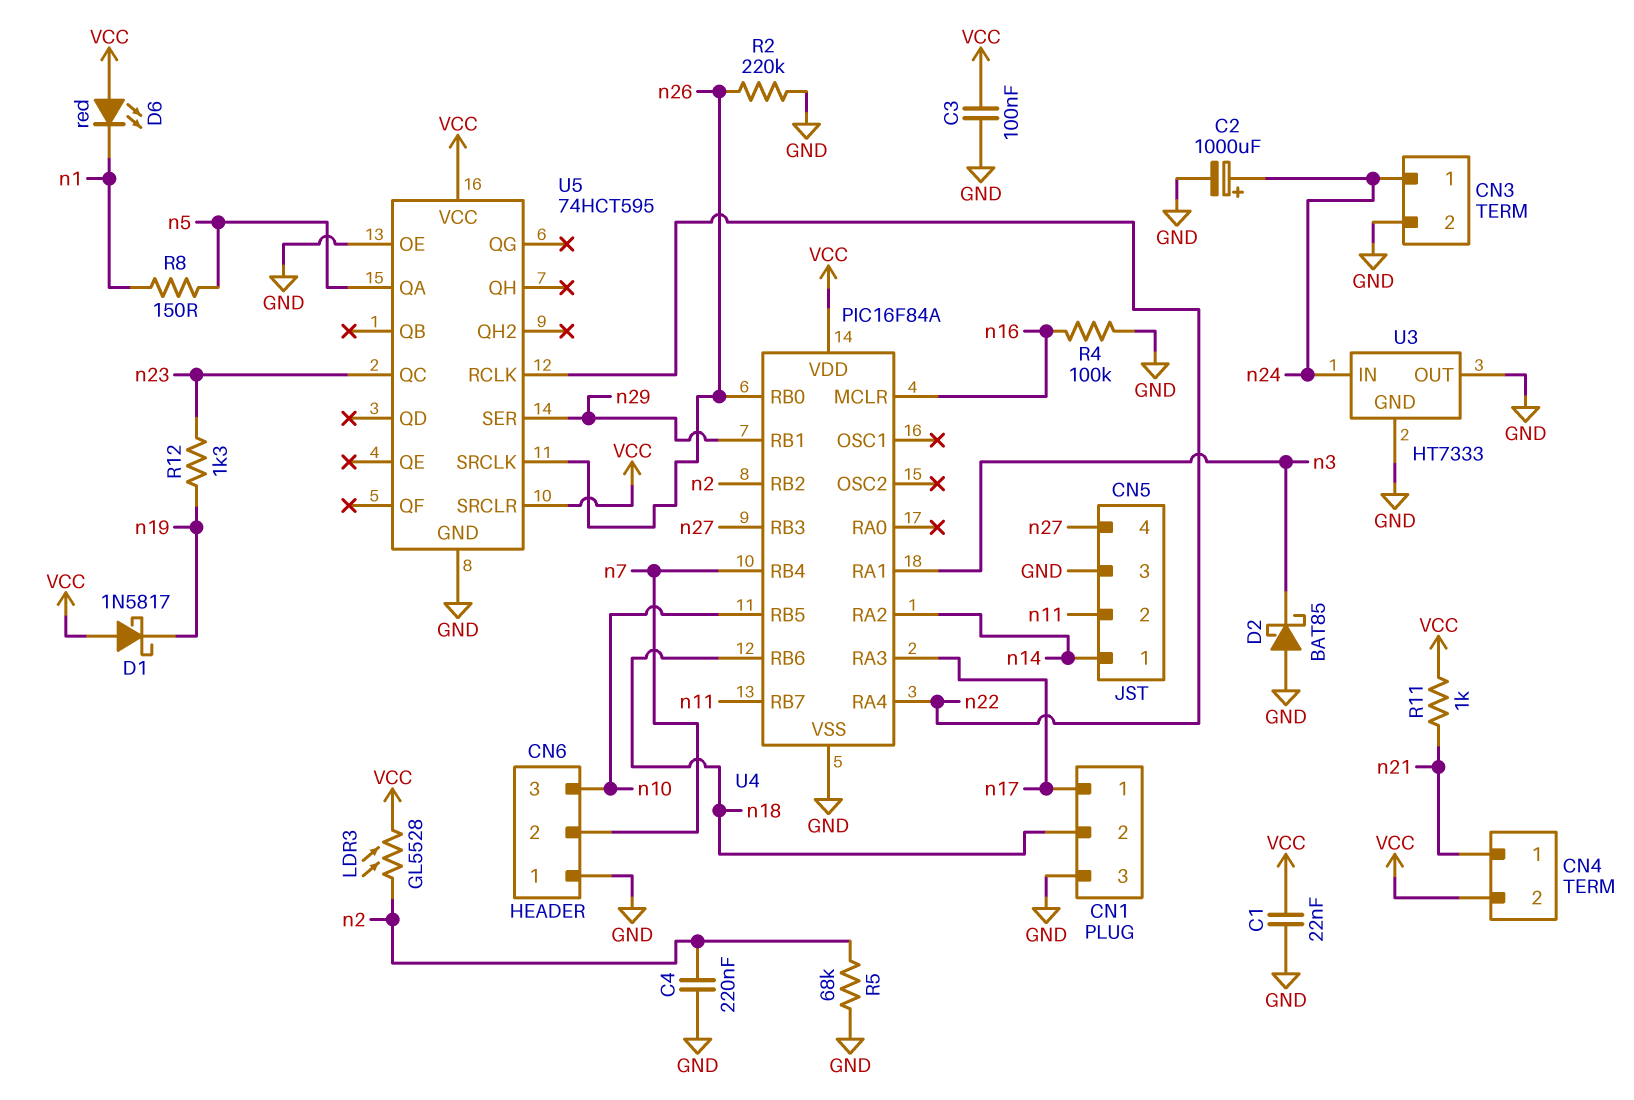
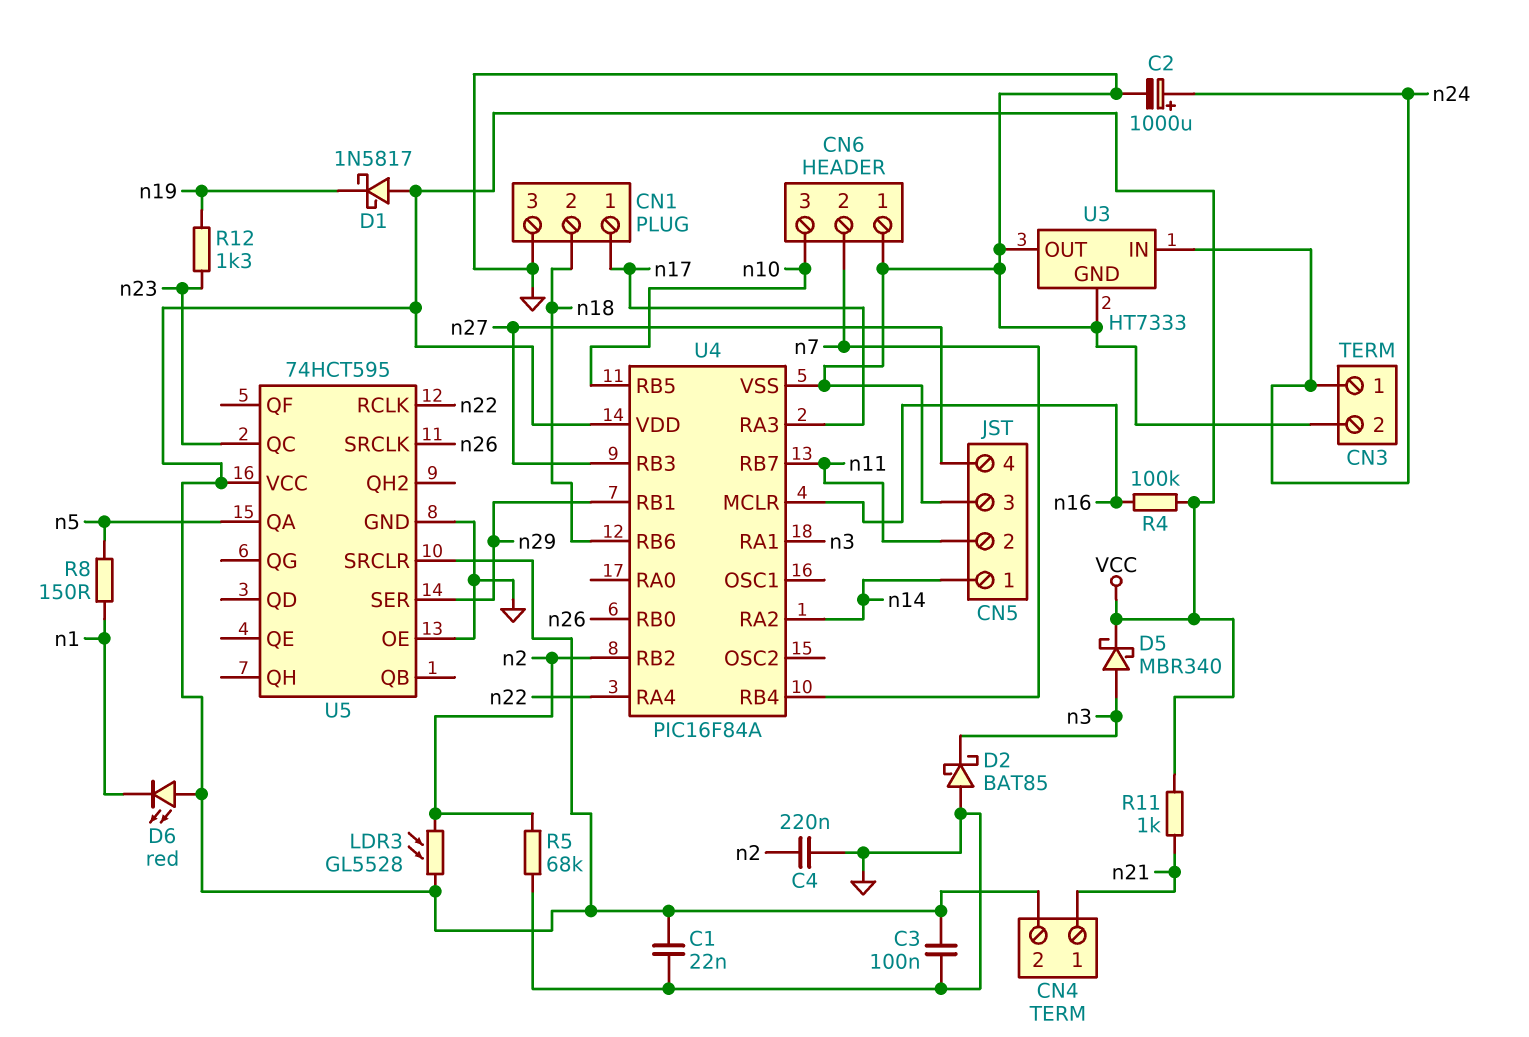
D5: none -> schottky MBR340 (A n3, K VCC)
R2: 220k (GND, n26) -> none
R4: 100k (GND, n16) -> 100k (VCC, n16)

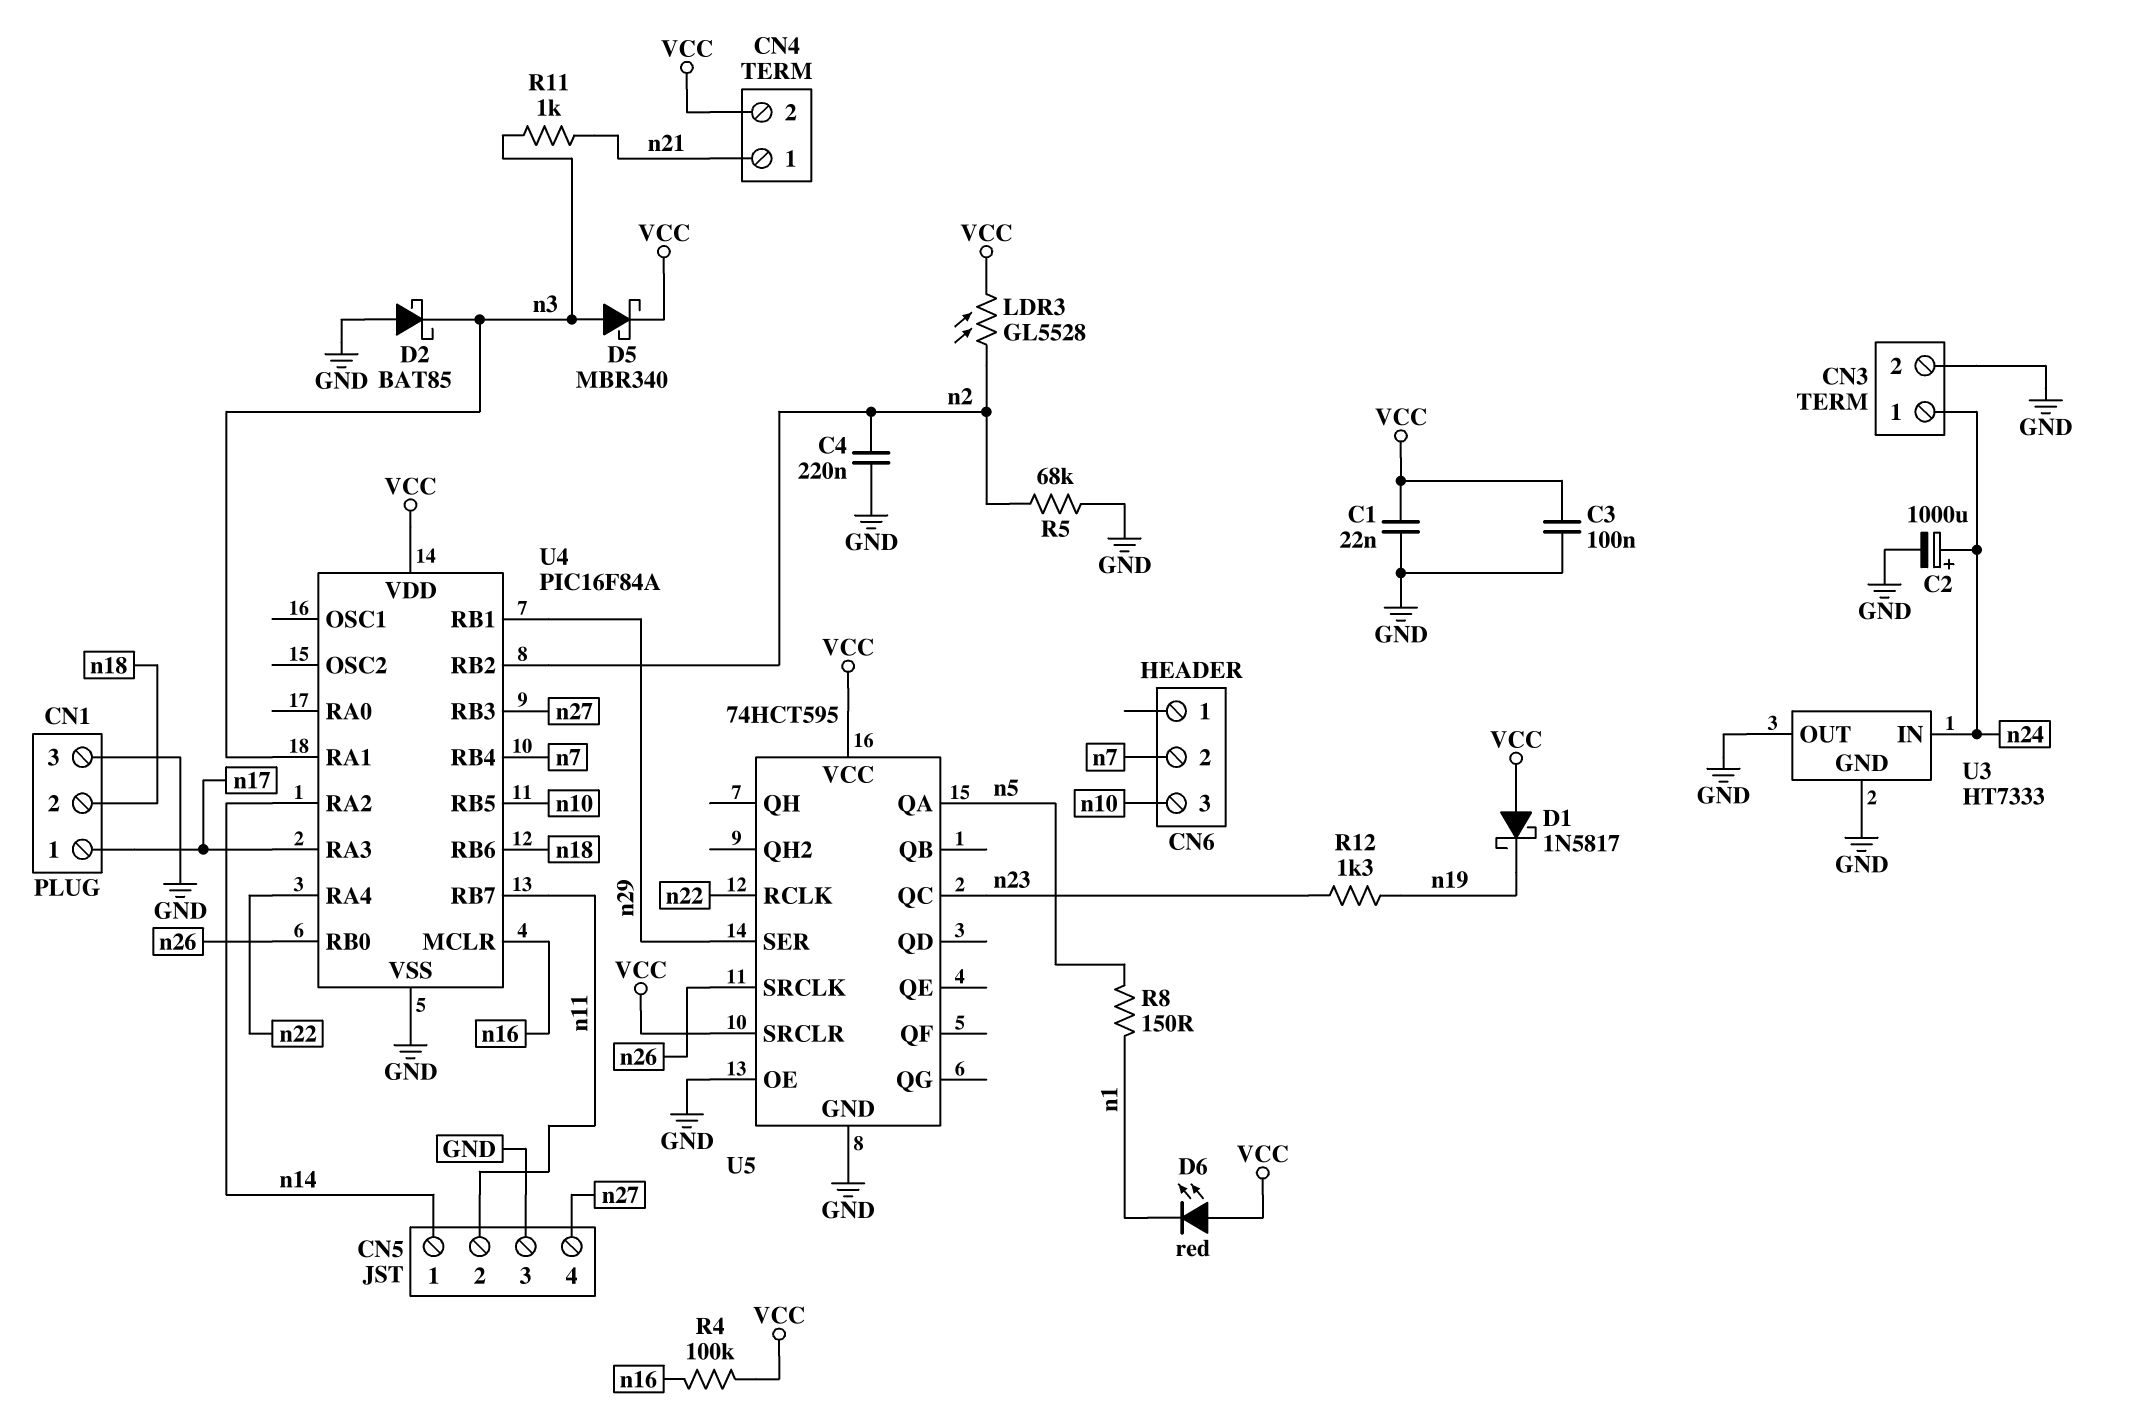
CN6 pin 1: GND -> none
R11: 1k (VCC, n21) -> 1k (n3, n21)

